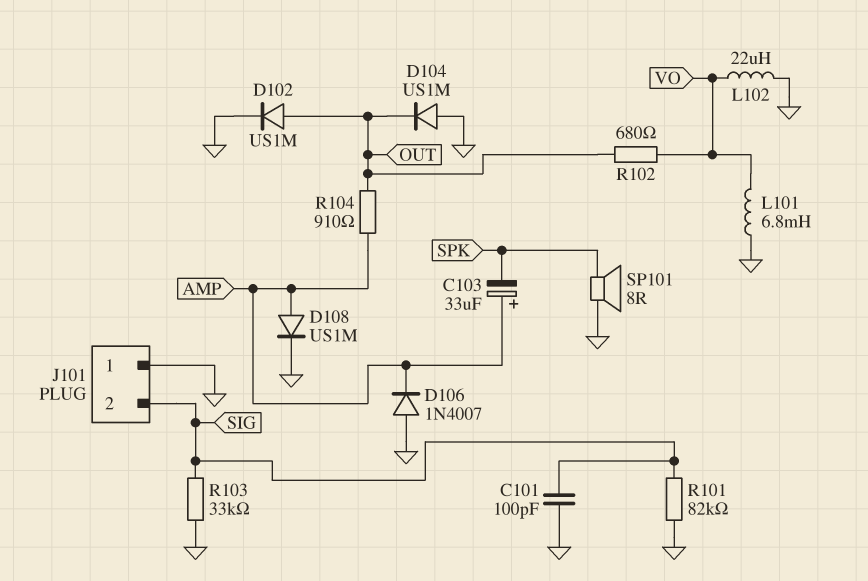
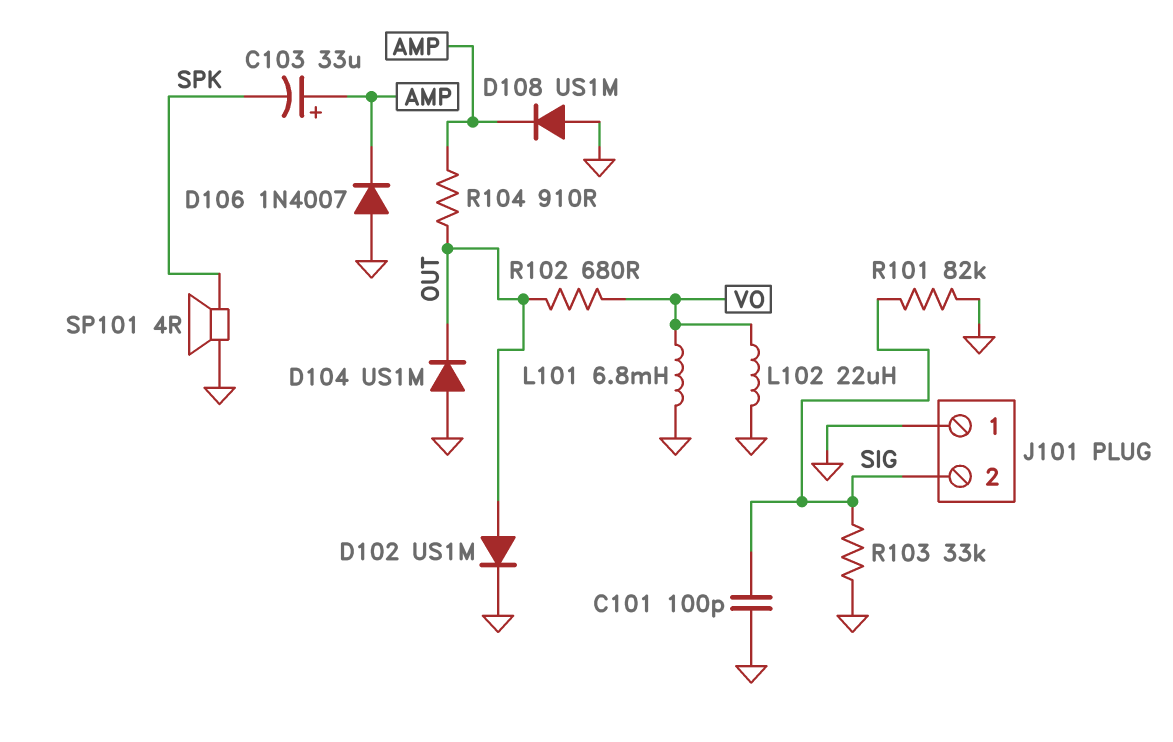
D108: diode US1M (A AMP, K GND) -> diode US1M (A GND, K AMP)
SP101: speaker 8R (GND, SPK) -> speaker 4R (GND, SPK)

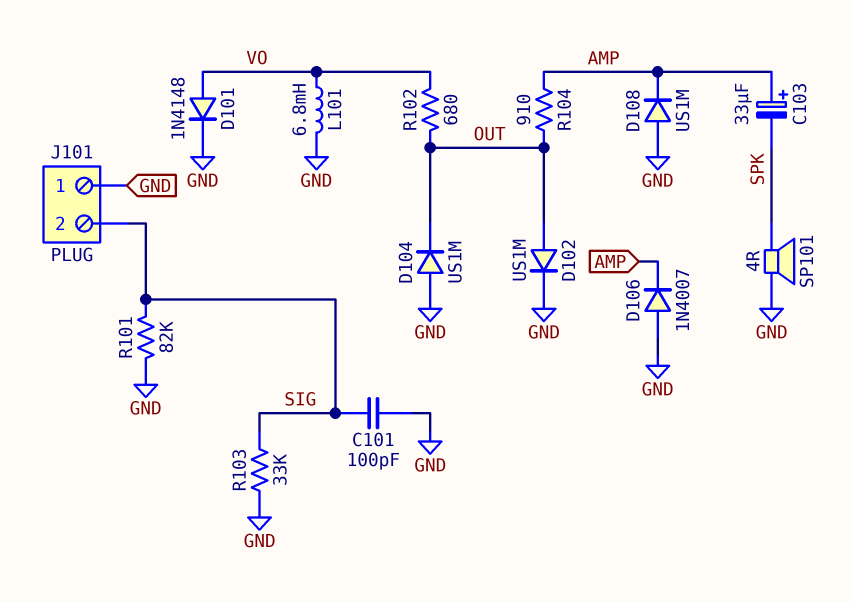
D101: none -> diode 1N4148 (A VO, K GND)
L102: 22uH (GND, VO) -> none

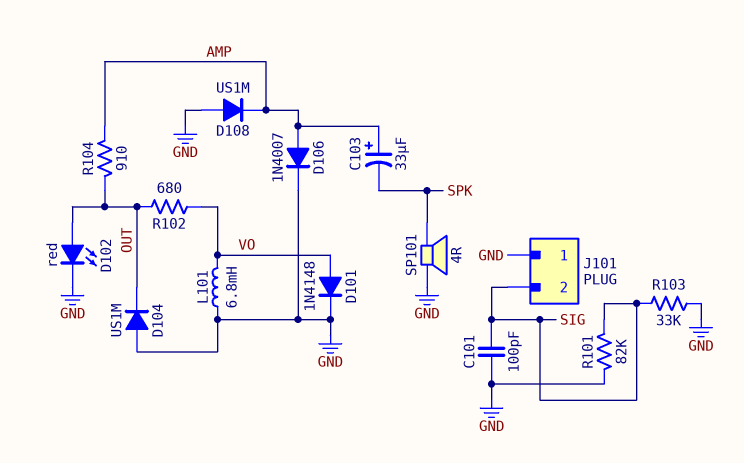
D102: diode US1M (A OUT, K GND) -> LED red (A OUT, K GND)
D106: diode 1N4007 (A GND, K AMP) -> diode 1N4007 (A AMP, K GND)

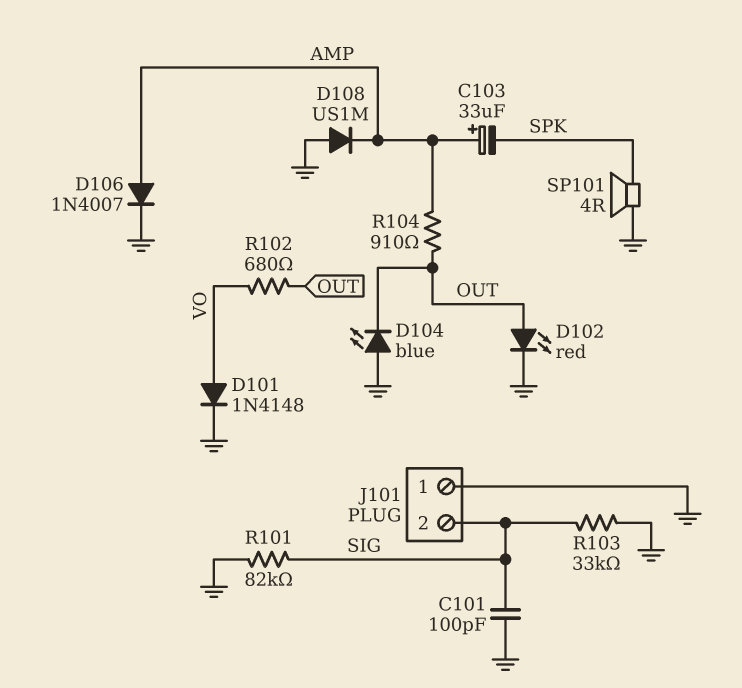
D104: diode US1M (A GND, K OUT) -> LED blue (A GND, K OUT)
L101: 6.8mH (GND, VO) -> none

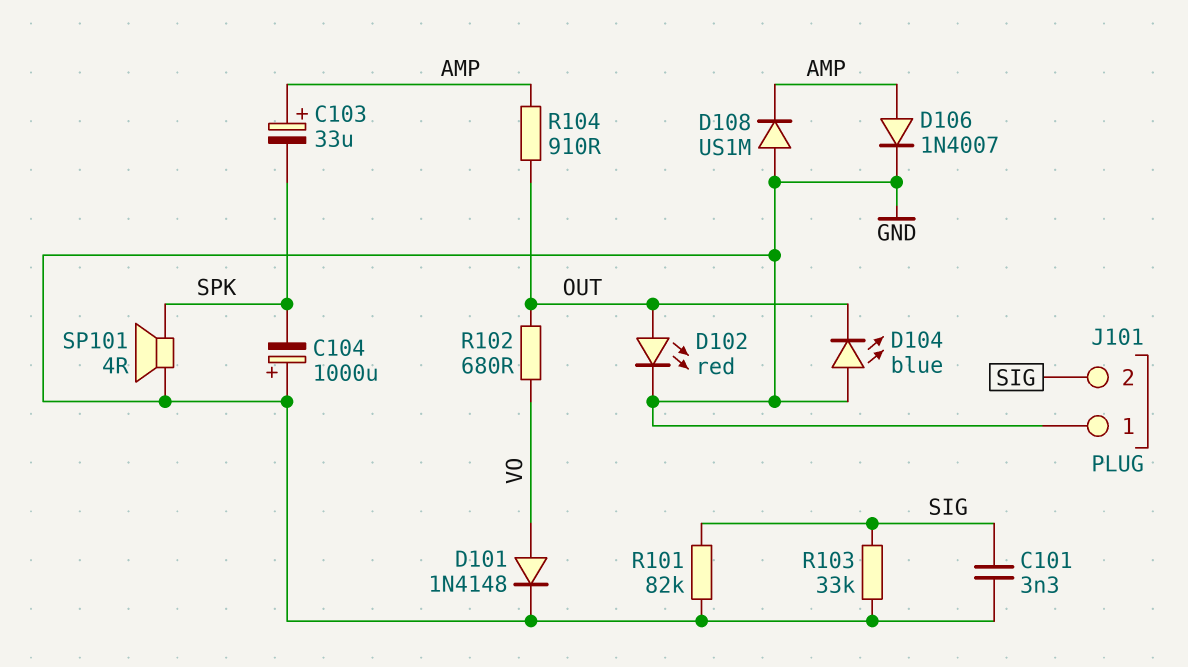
C101: 100pF (GND, SIG) -> 3.3nF (GND, SIG)
C104: none -> 1000uF (plus GND, minus SPK)

